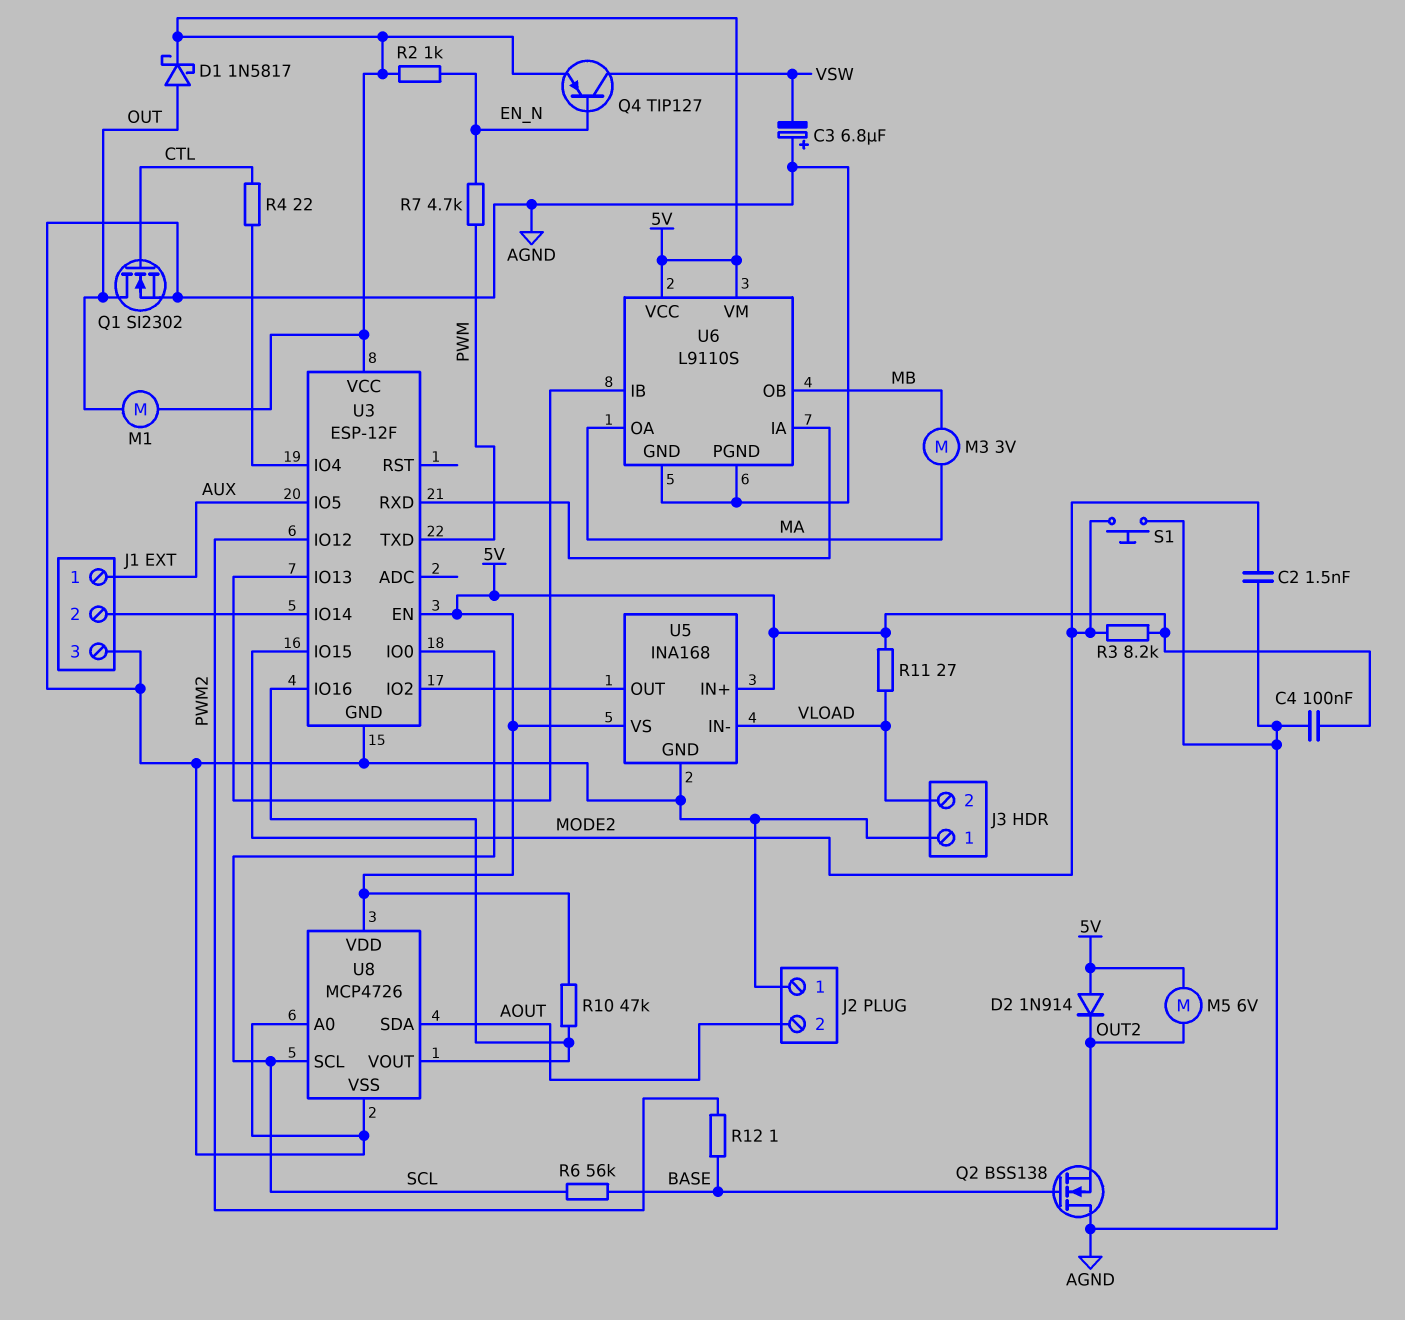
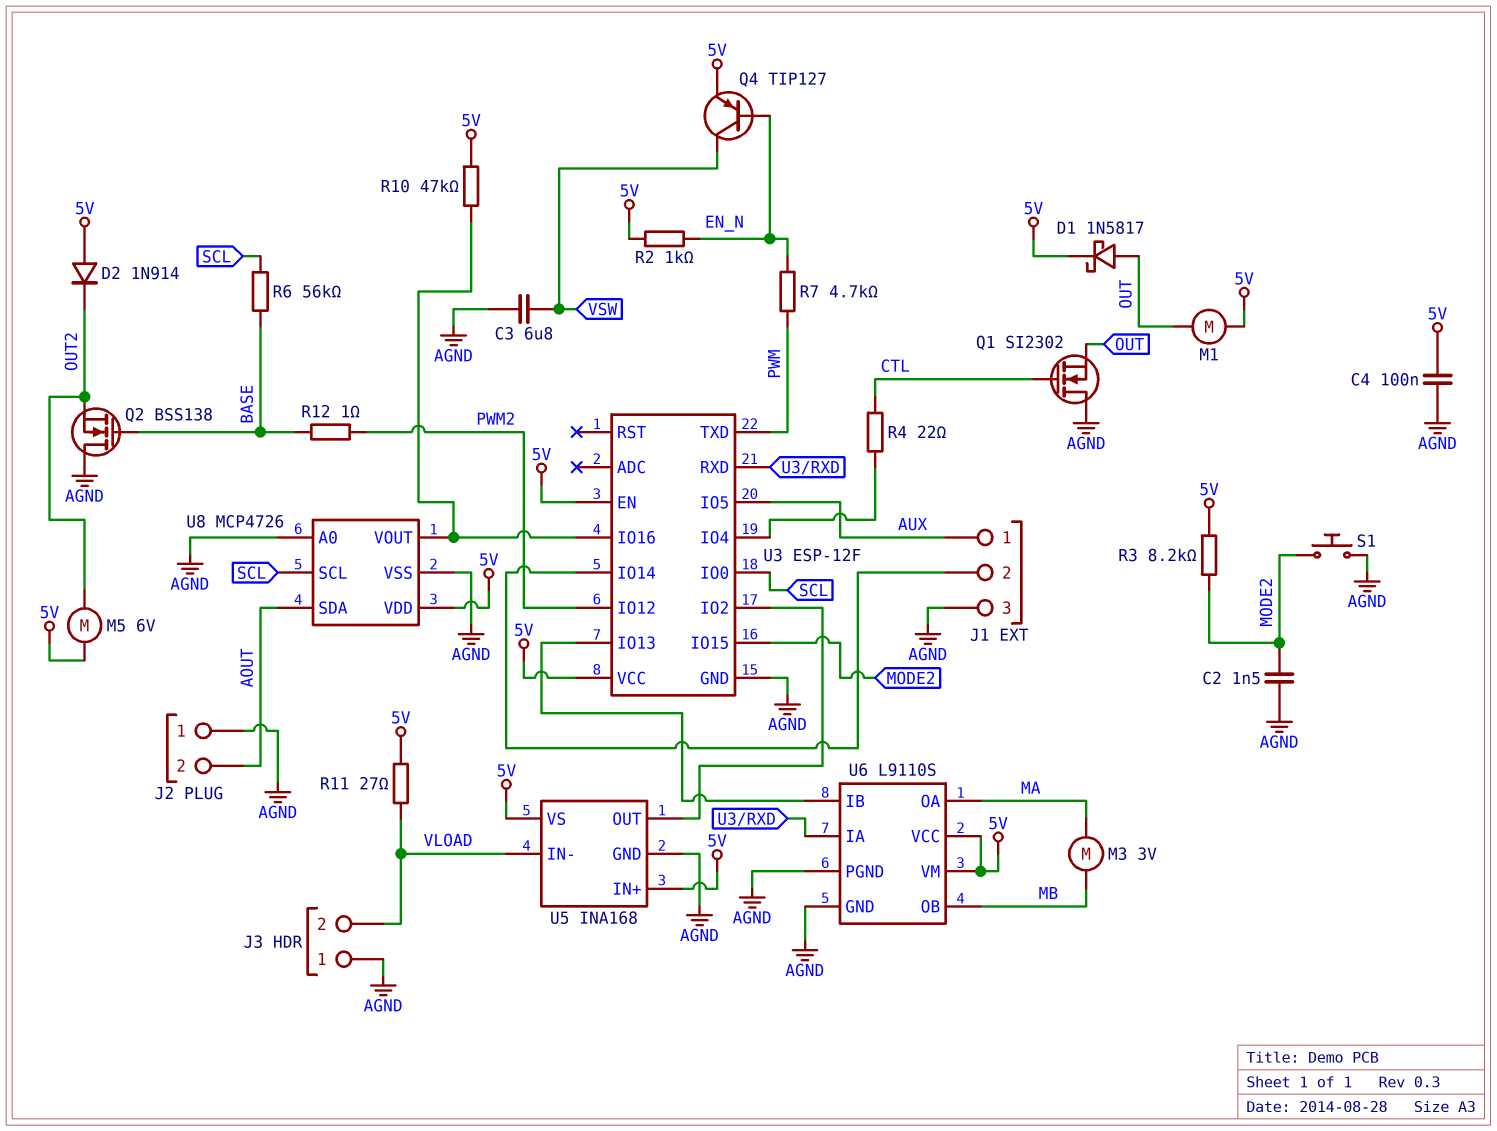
C3: 6.8uF (plus AGND, minus VSW) -> 6.8uF (AGND, VSW)
Q1: NMOS SI2302 (G CTL, D OUT, S AGND) -> NMOS SI2302 (G CTL, D AGND, S OUT)

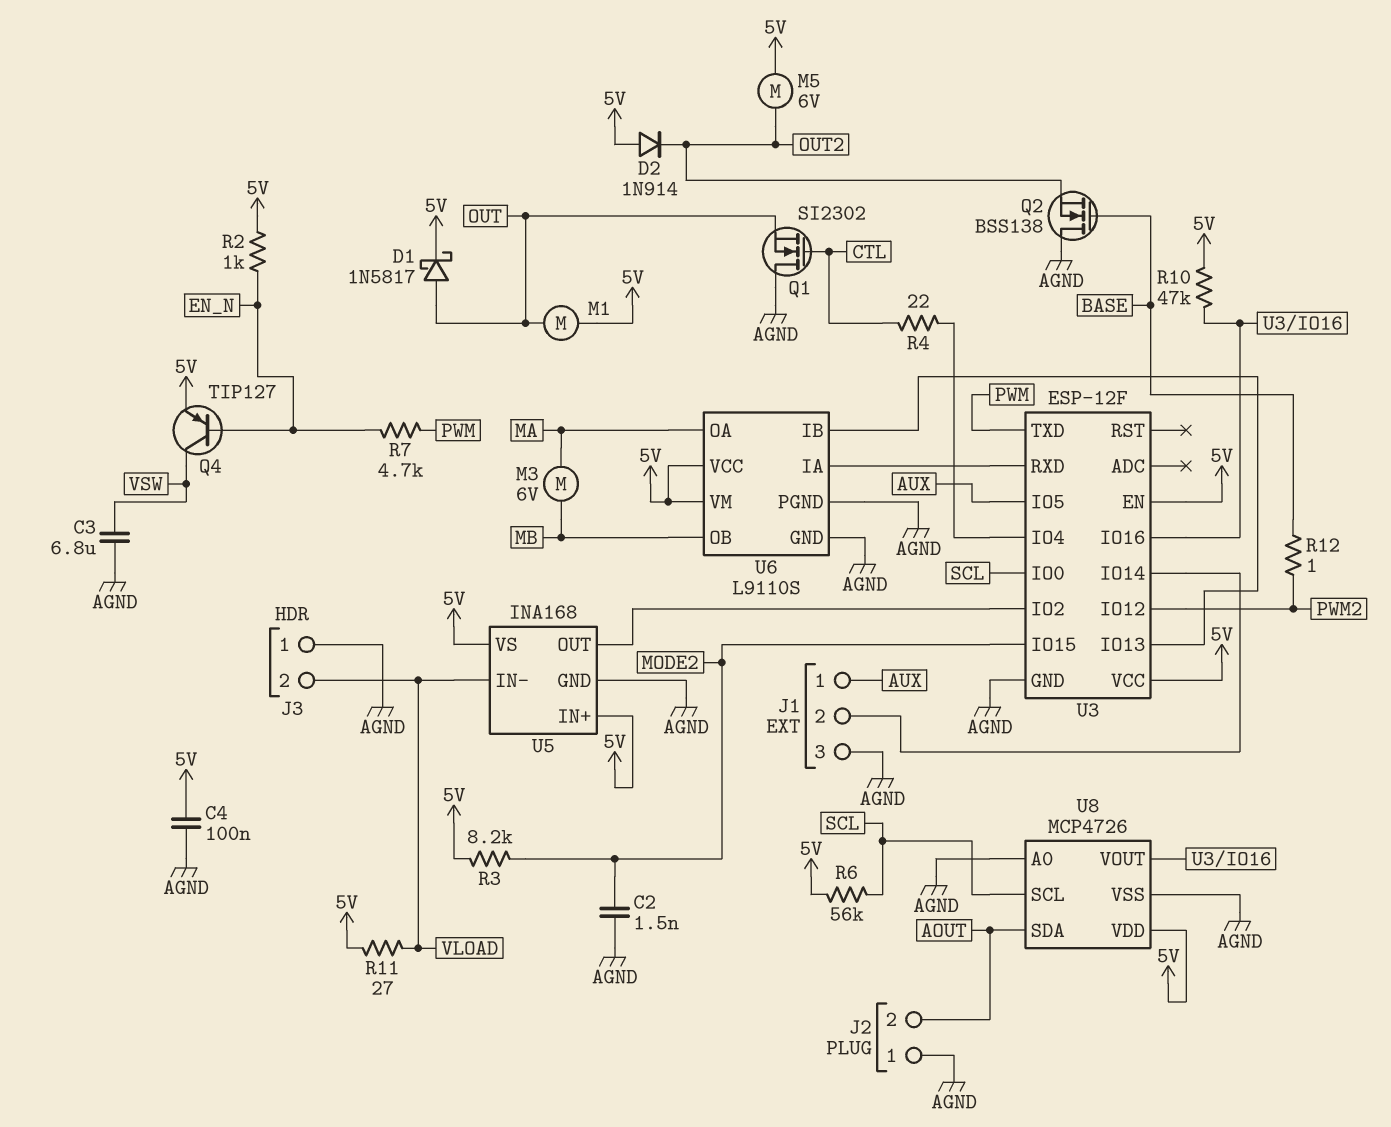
M3: motor 3V (MA, MB) -> motor 6V (MA, MB)
R6: 56k (BASE, SCL) -> 56k (5V, SCL)
S1: button (AGND, MODE2) -> none

